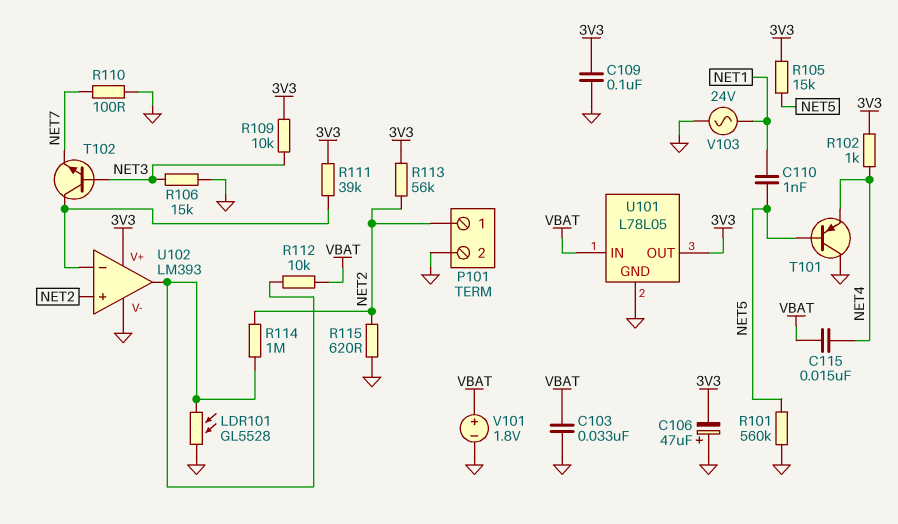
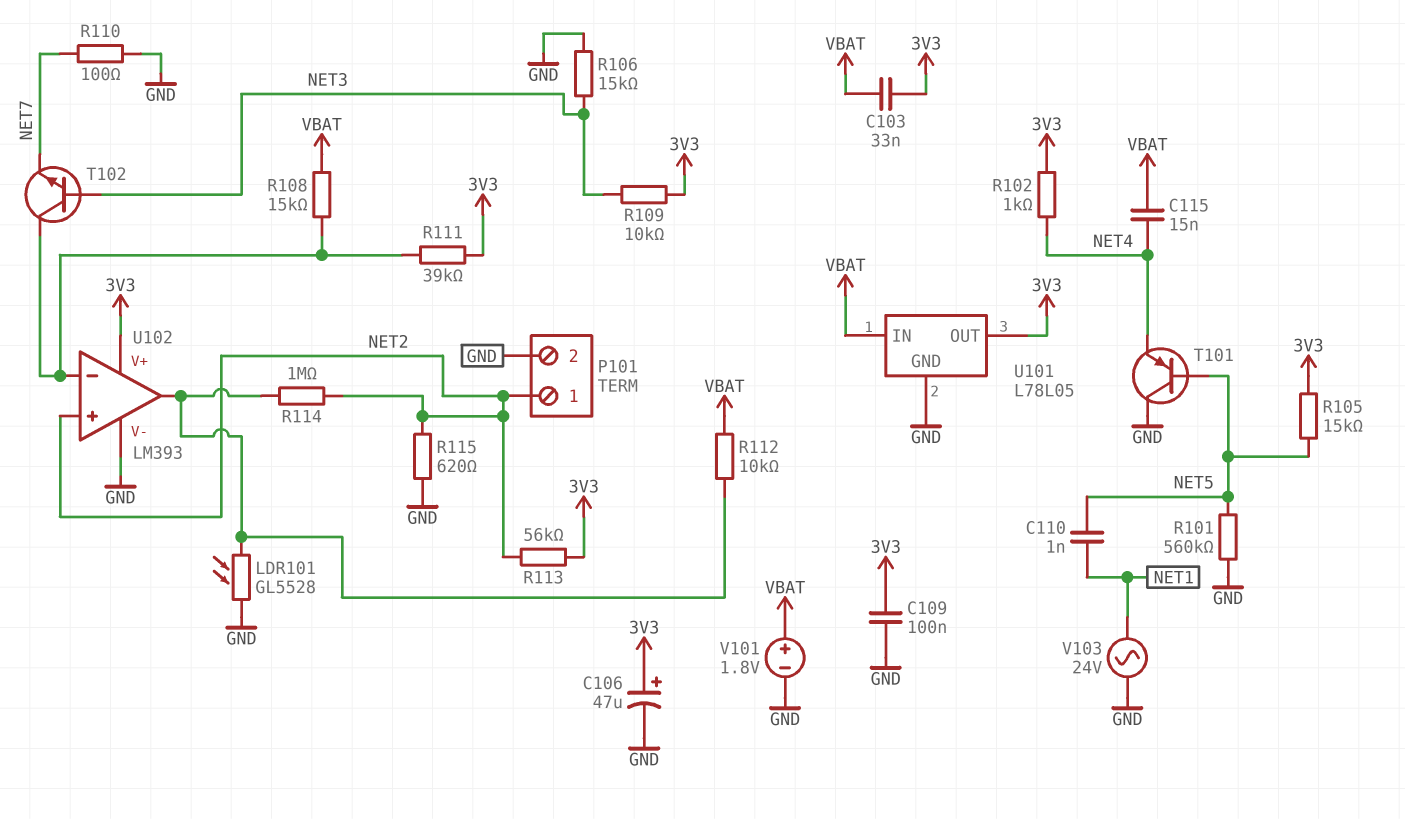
C103: 33nF (GND, VBAT) -> 33nF (3V3, VBAT)
C106: 47uF (plus GND, minus 3V3) -> 47uF (plus 3V3, minus GND)
R108: none -> 15k (U102/in-, VBAT)

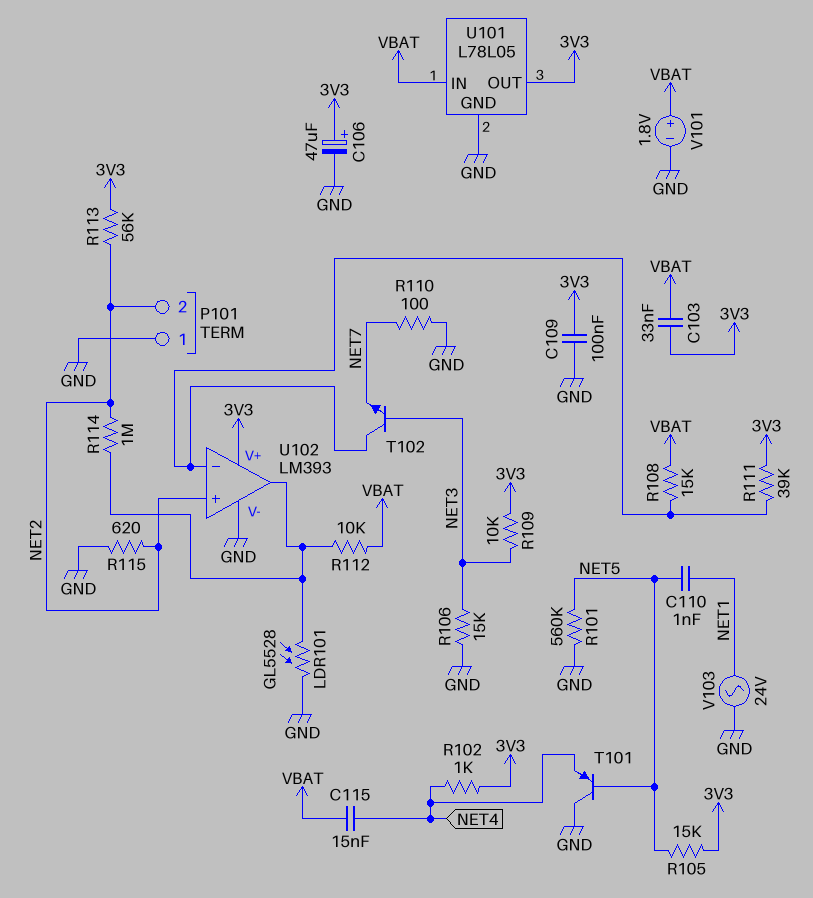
P101 pin 1: NET2 -> GND
P101 pin 2: GND -> NET2

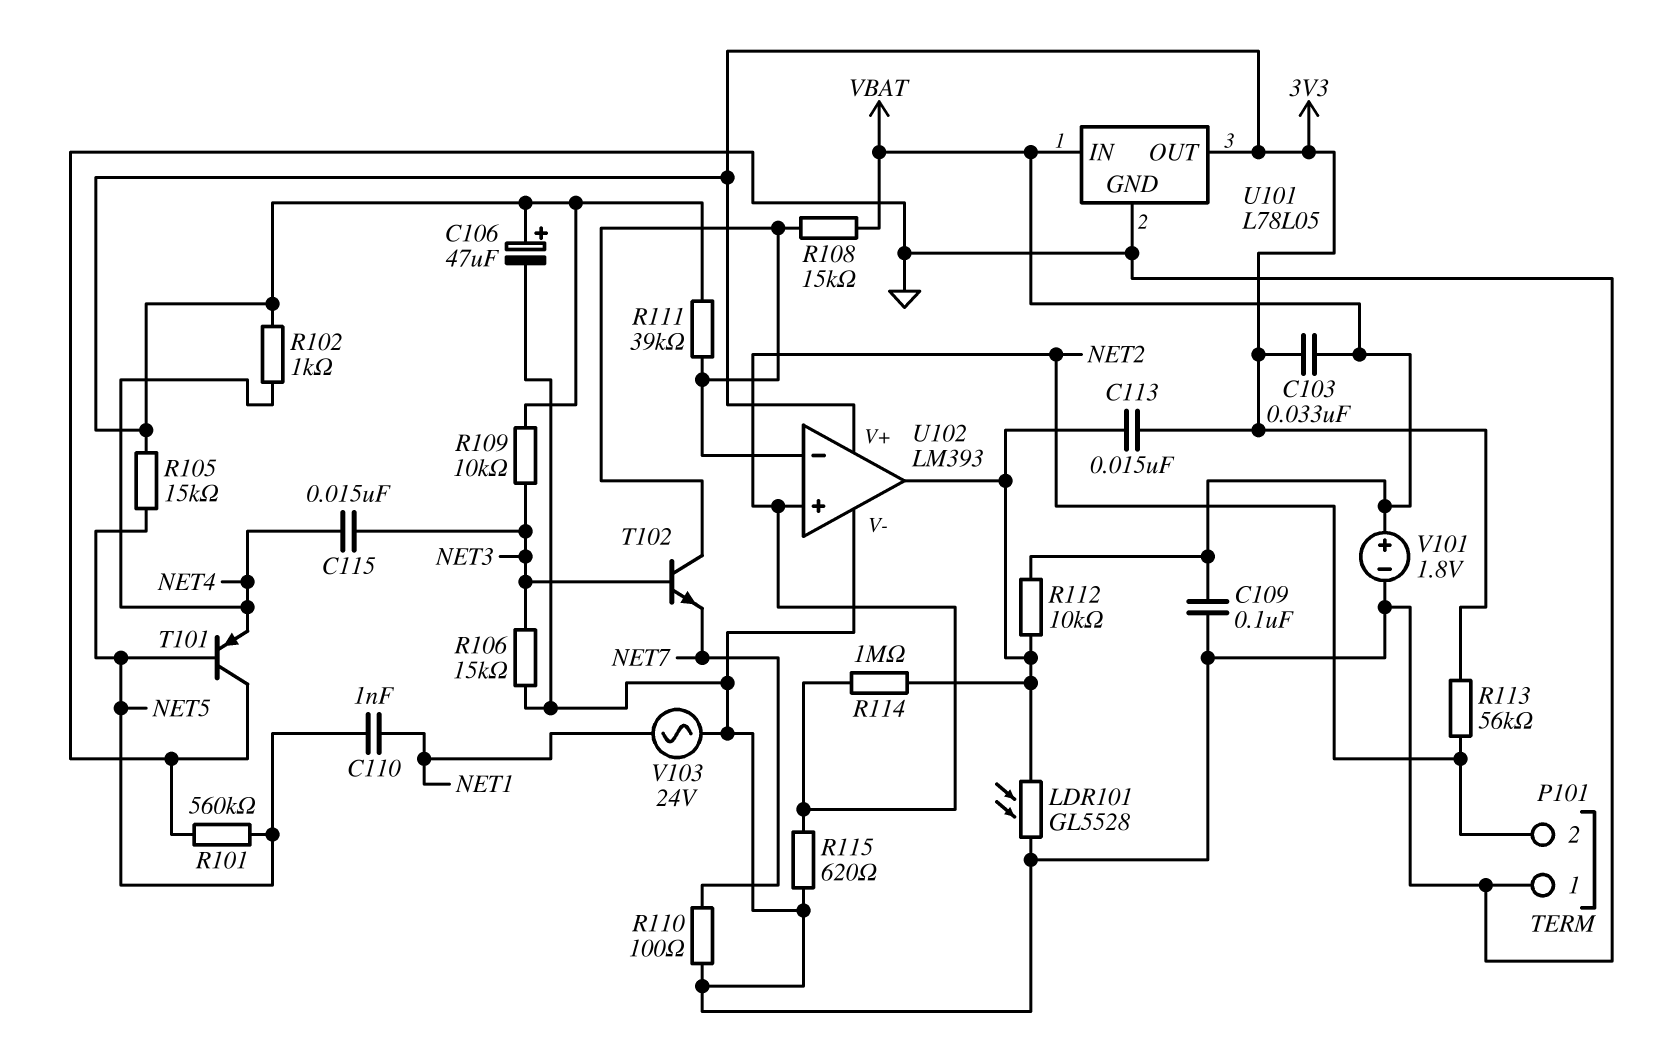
C109: 100nF (3V3, GND) -> 100nF (GND, VBAT)
C113: none -> 15nF (3V3, U102/out)
C115: 15nF (NET4, VBAT) -> 15nF (NET3, NET4)

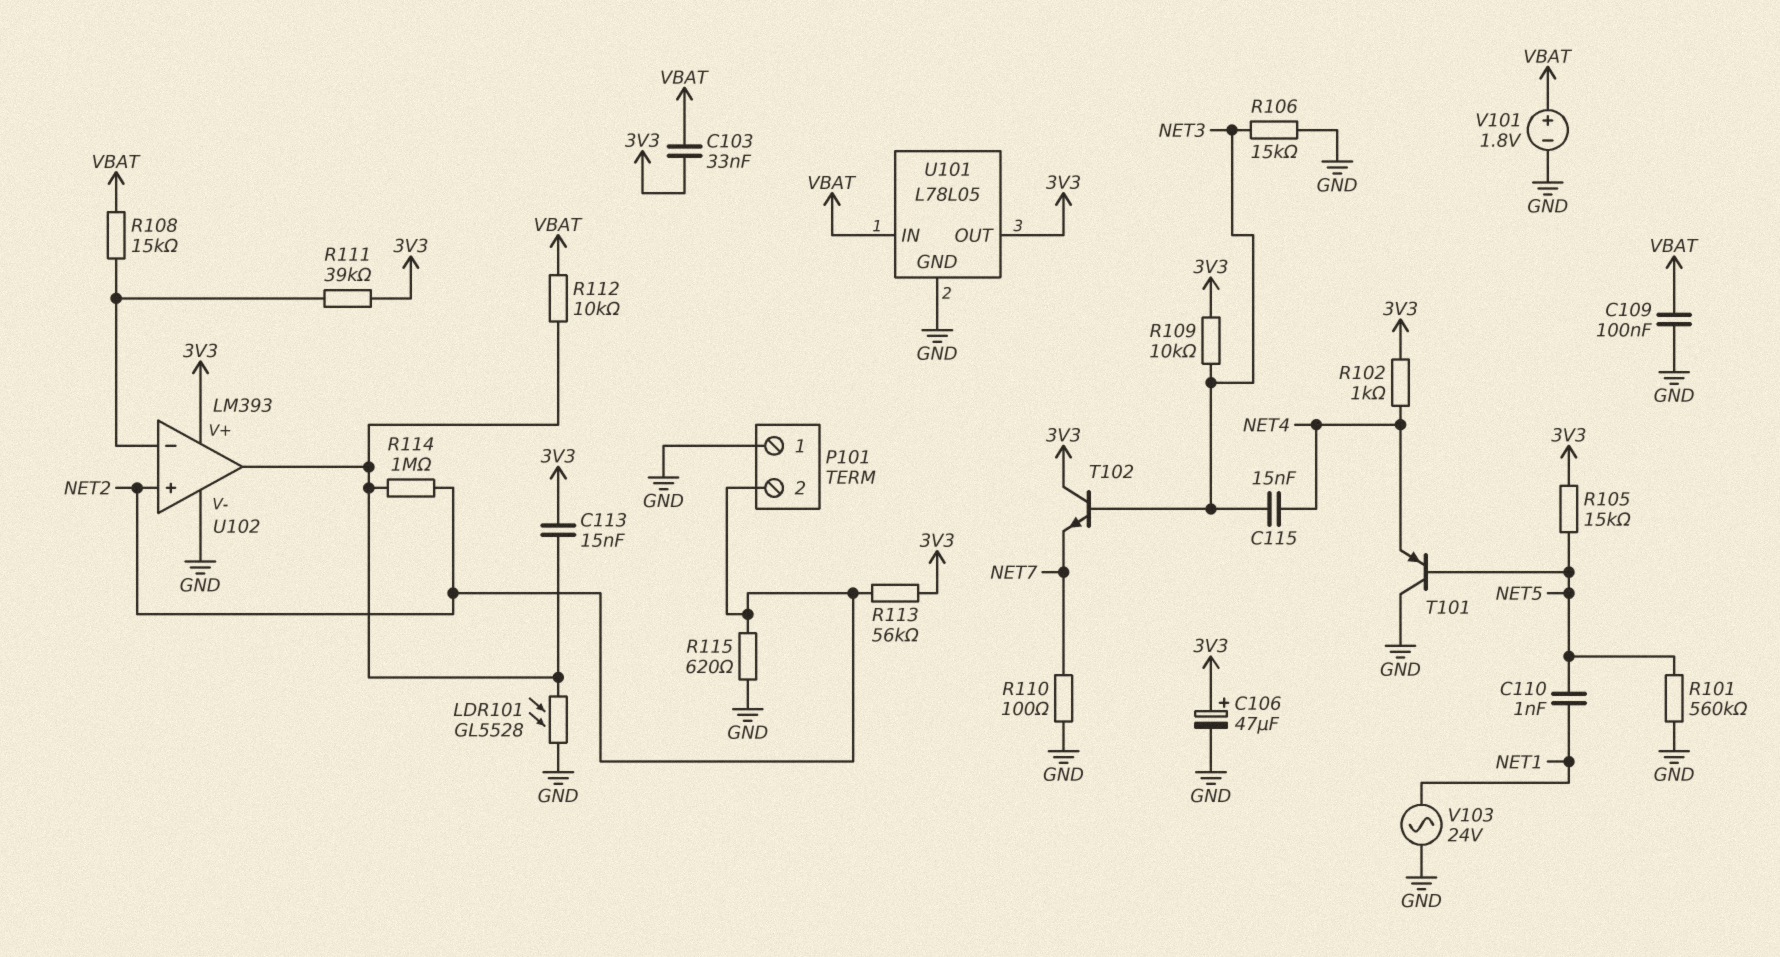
T102: NPN (B NET3, C U102/in-, E NET7) -> NPN (B NET3, C 3V3, E NET7)

